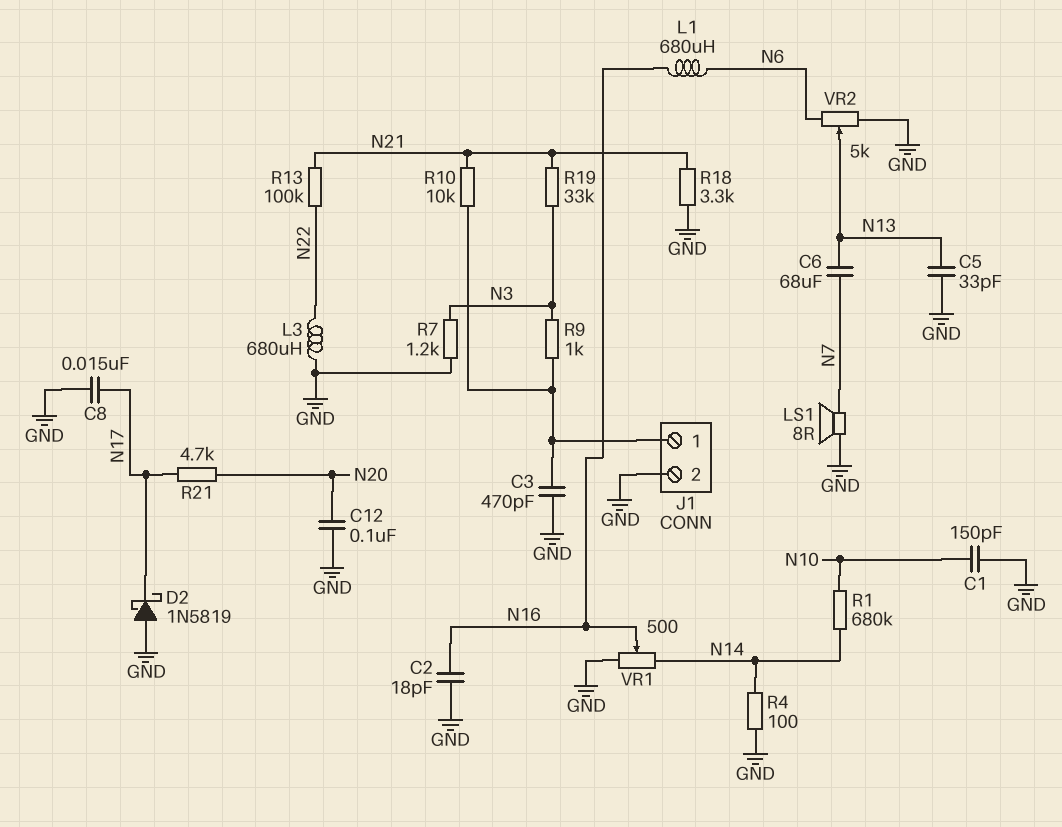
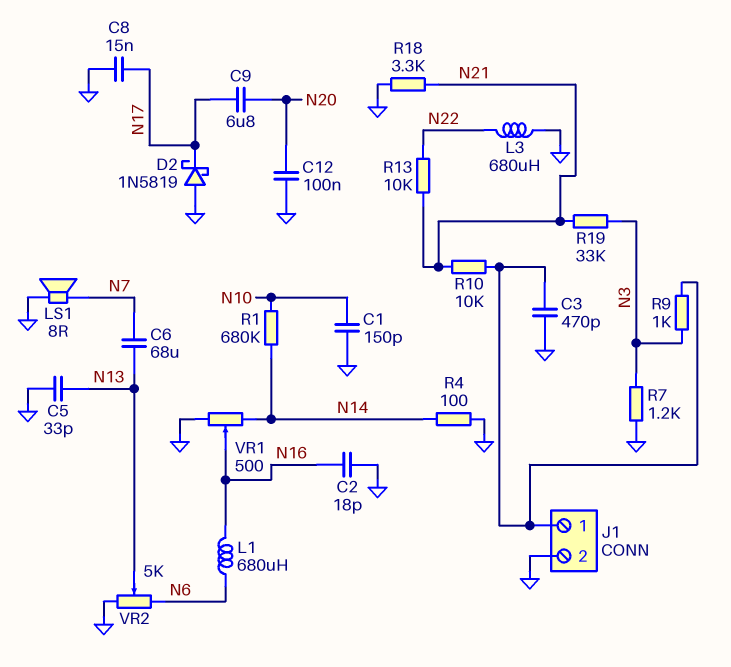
C9: none -> 6.8uF (N17, N20)
R13: 100k (N21, N22) -> 10k (N21, N22)
R21: 4.7k (N17, N20) -> none

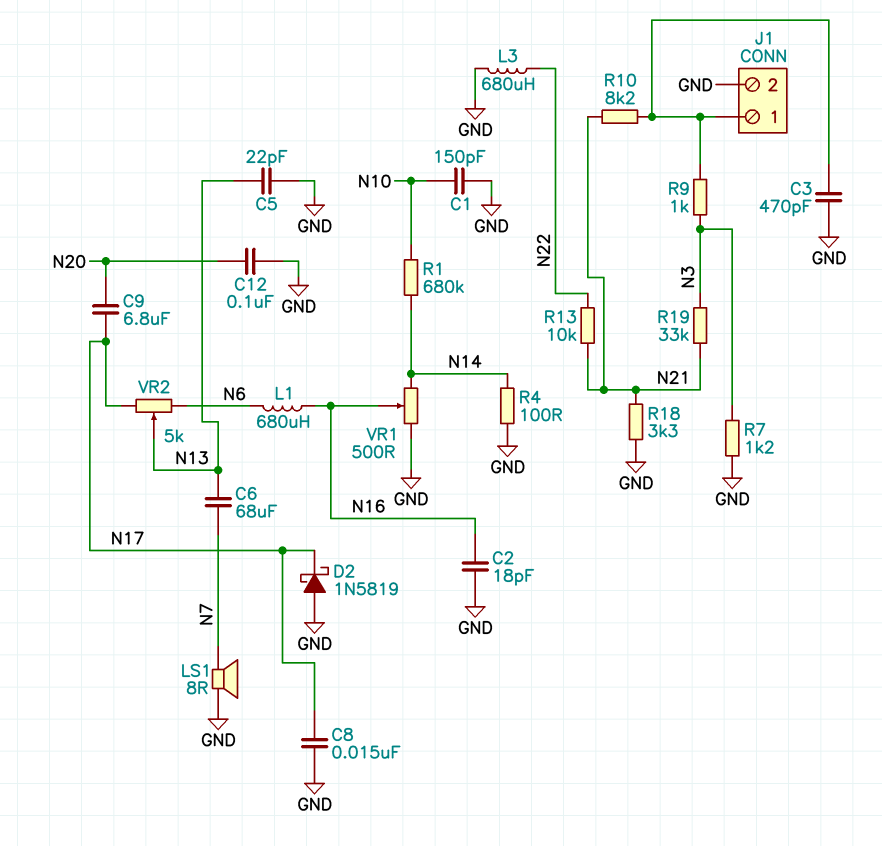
C5: 33pF (GND, N13) -> 22pF (GND, N13)
R10: 10k (J1/1, N21) -> 8.2k (J1/1, N21)
VR2: 5k (GND, N6, wiper N13) -> 5k (N6, N17, wiper N13)

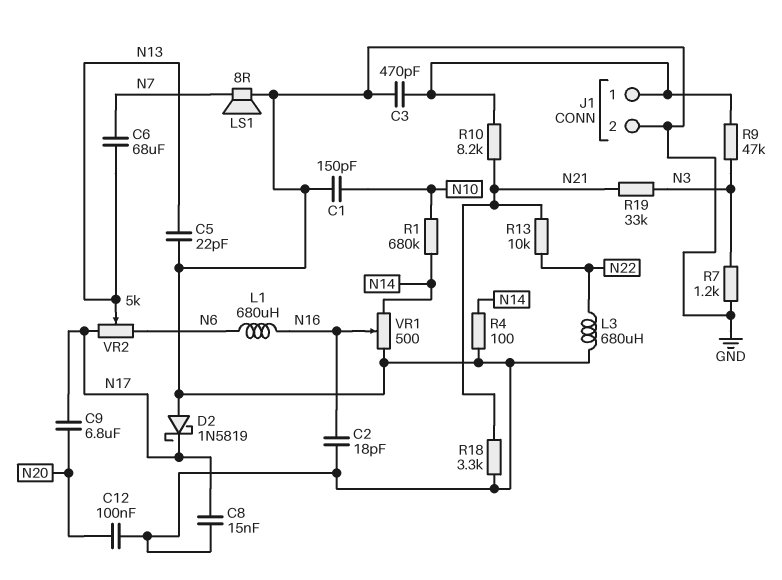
R9: 1k (J1/1, N3) -> 47k (J1/1, N3)

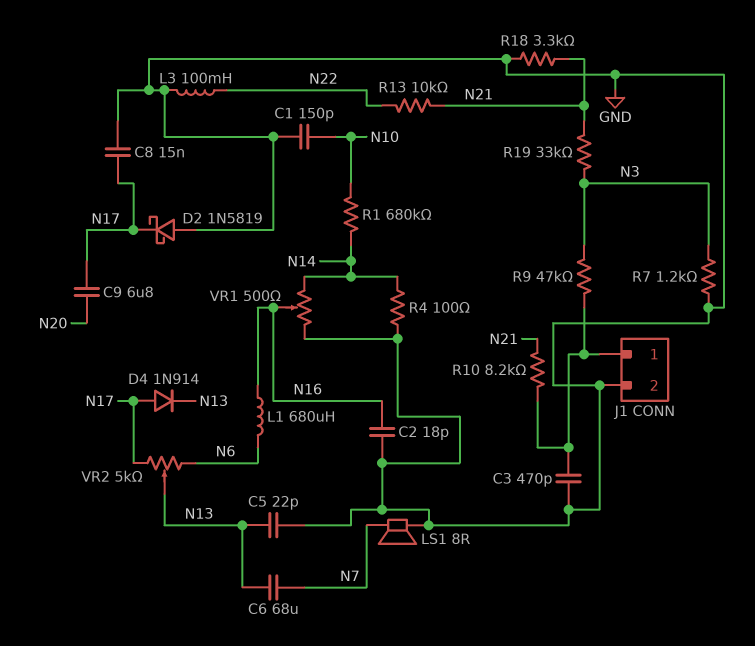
C12: 100nF (GND, N20) -> none
D4: none -> diode 1N914 (A N17, K N13)
L3: 680uH (GND, N22) -> 100mH (GND, N22)

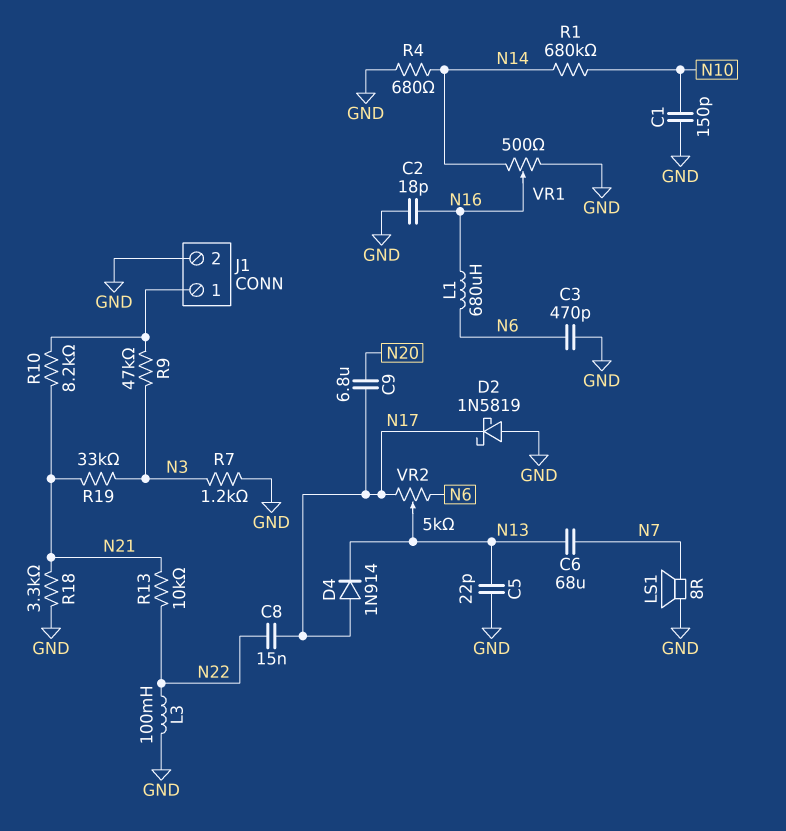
C3: 470pF (GND, J1/1) -> 470pF (GND, N6)
C8: 15nF (GND, N17) -> 15nF (N17, N22)
R4: 100 (GND, N14) -> 680 (GND, N14)

